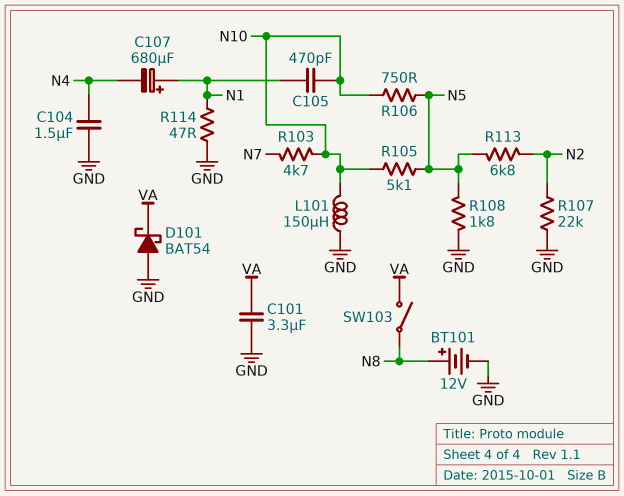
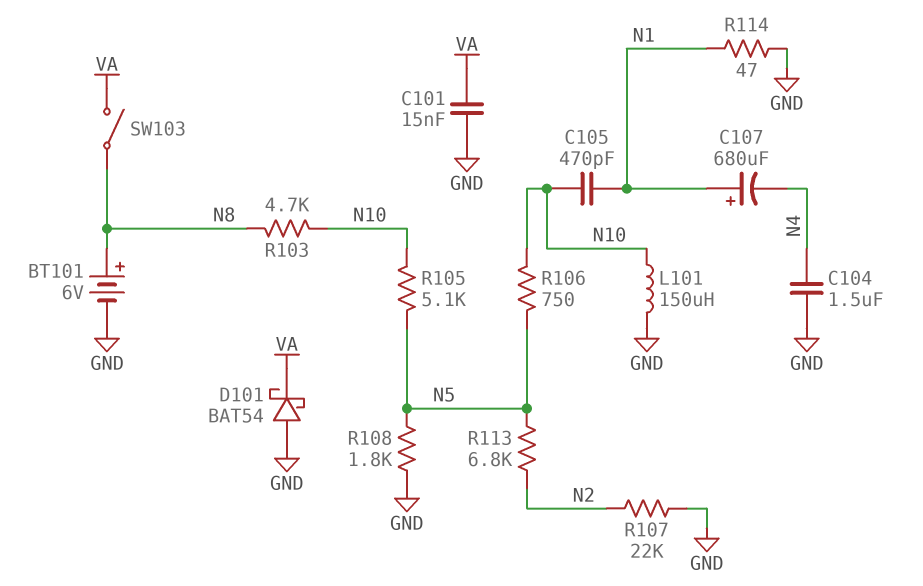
BT101: 12V (plus N8, minus GND) -> 6V (plus N8, minus GND)
C101: 3.3uF (GND, VA) -> 15nF (GND, VA)
R103: 4.7k (N7, N10) -> 4.7k (N8, N10)

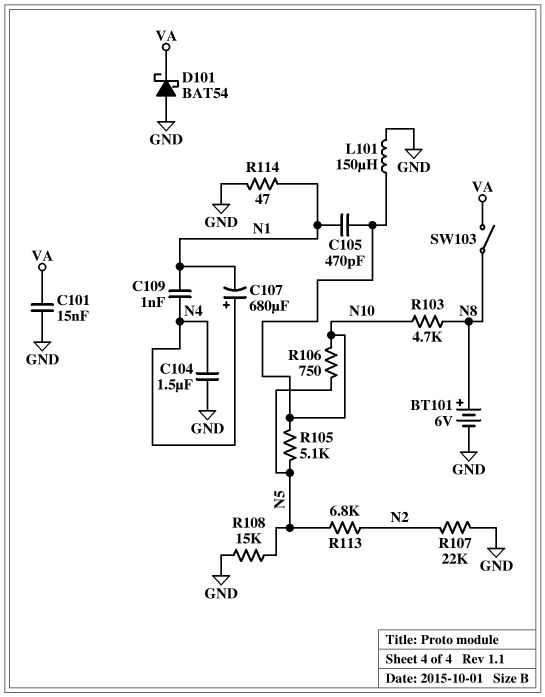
C107: 680uF (plus N1, minus N4) -> 680uF (plus N4, minus N1)
C109: none -> 1nF (N1, N4)
R108: 1.8k (GND, N5) -> 15k (GND, N5)

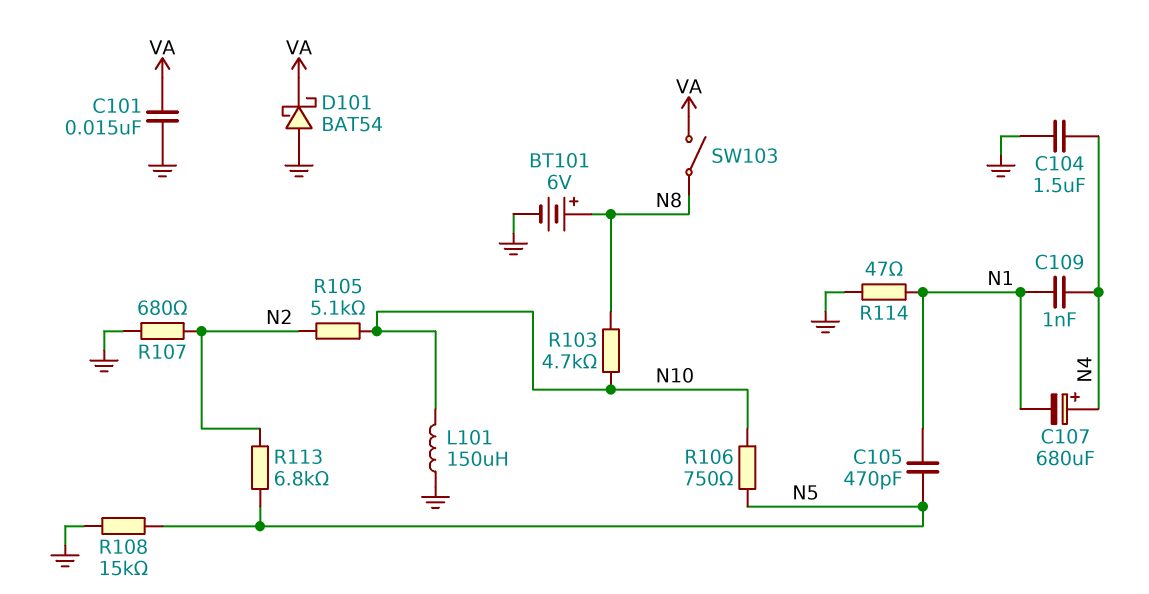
C105: 470pF (N1, N10) -> 470pF (N1, N5)
R105: 5.1k (N5, N10) -> 5.1k (N2, N10)
R107: 22k (GND, N2) -> 680 (GND, N2)

